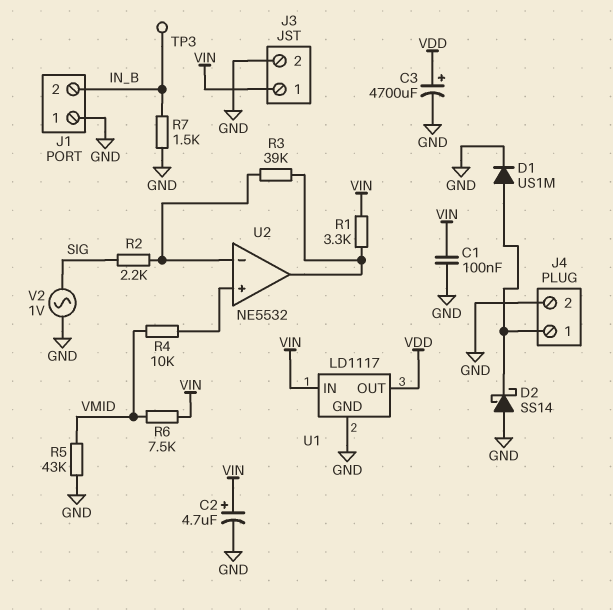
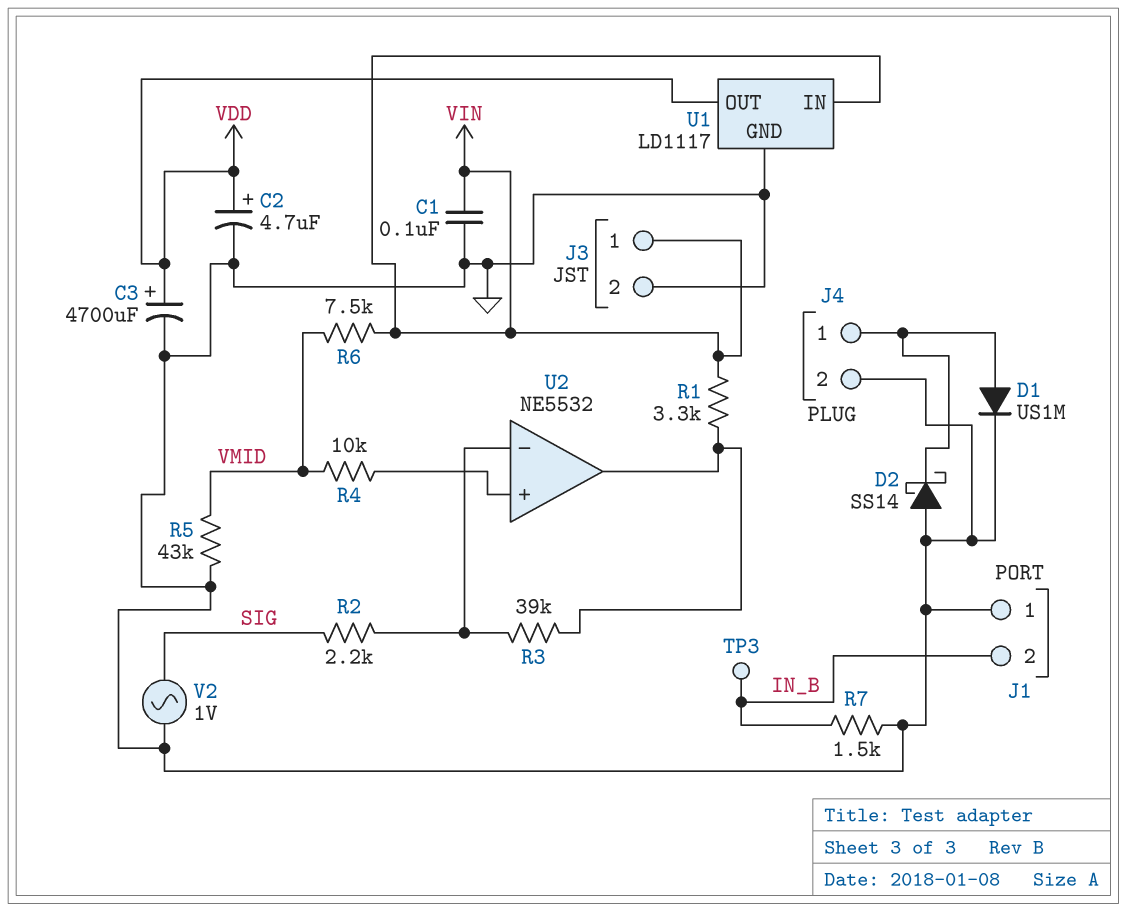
C2: 4.7uF (plus VIN, minus GND) -> 4.7uF (plus VDD, minus GND)

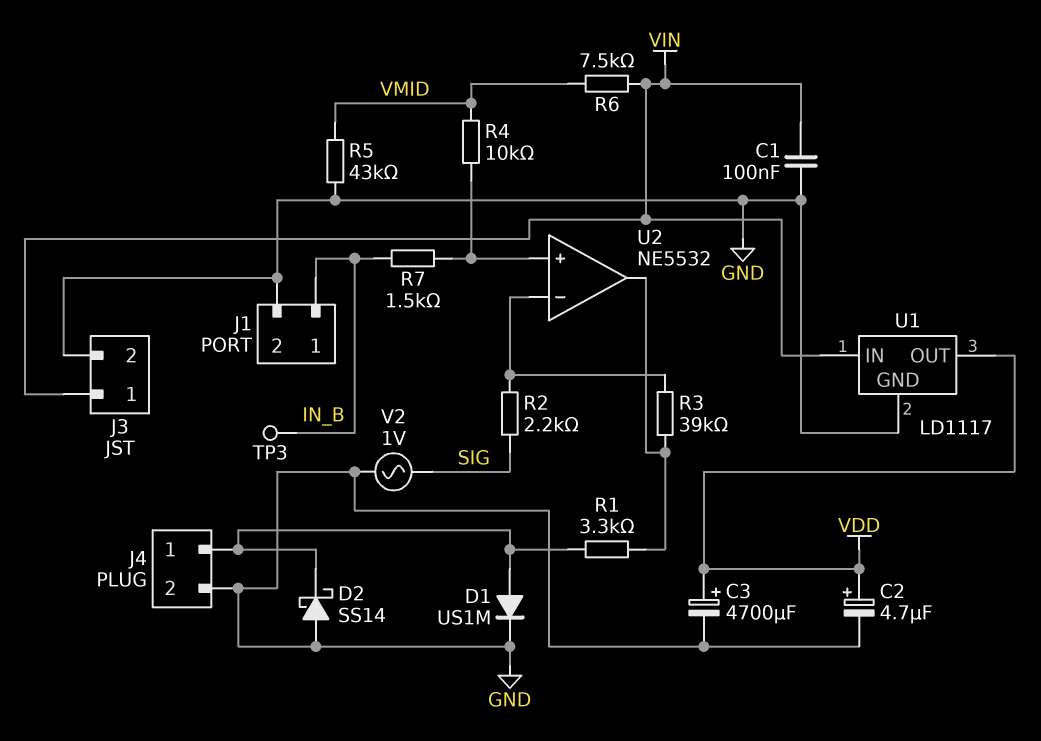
J1 pin 1: GND -> IN_B
J1 pin 2: IN_B -> GND
R1: 3.3k (U2/out, VIN) -> 3.3k (J4/1, U2/out)
R7: 1.5k (GND, IN_B) -> 1.5k (IN_B, U2/in+)

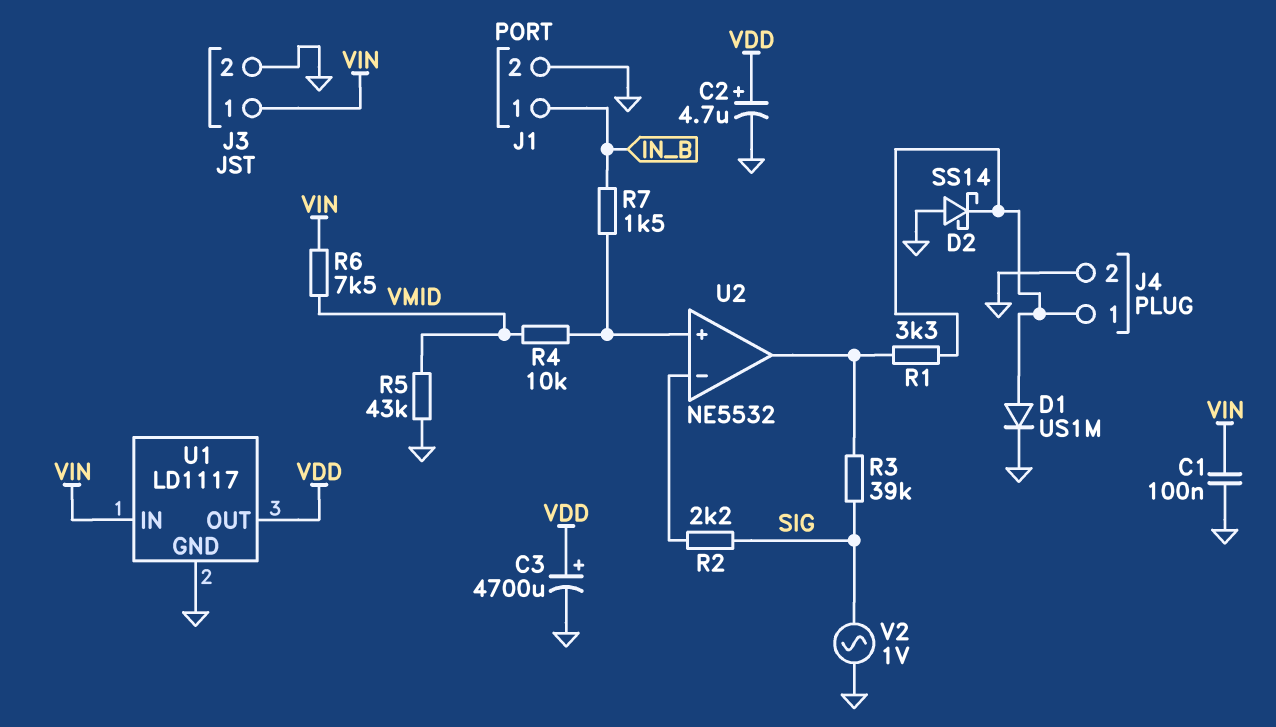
R3: 39k (U2/in-, U2/out) -> 39k (SIG, U2/out)
TP3: test point (IN_B) -> none

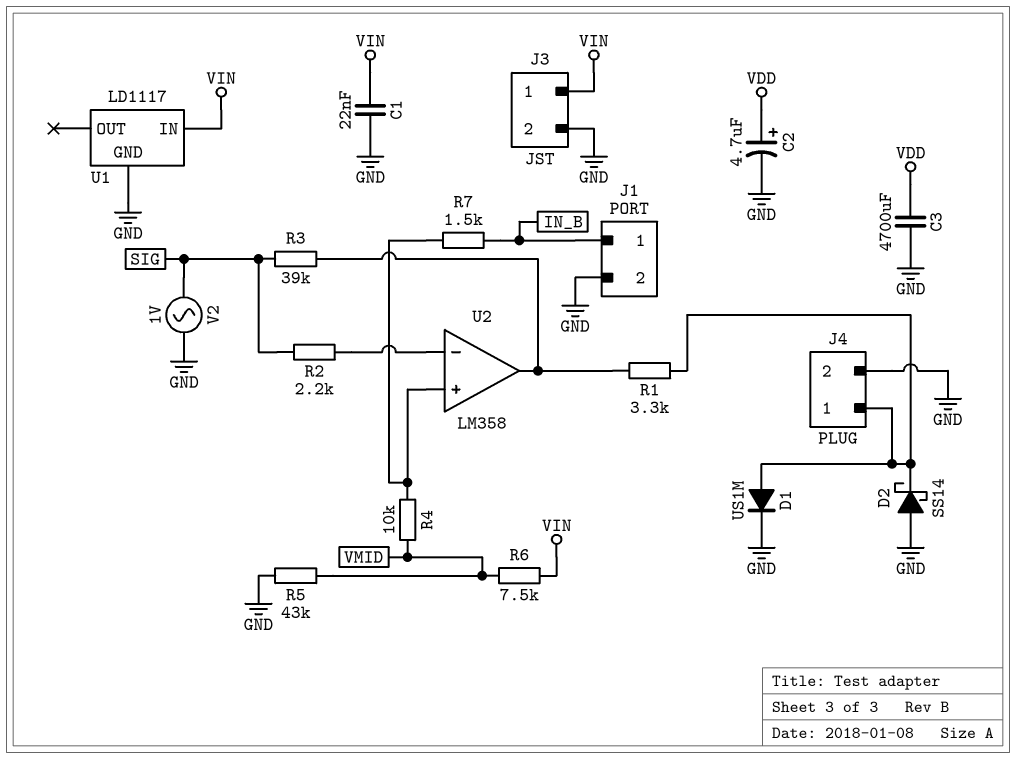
C1: 100nF (GND, VIN) -> 22nF (GND, VIN)
C3: 4700uF (plus VDD, minus GND) -> 4700uF (GND, VDD)
U1 pin OUT: VDD -> none
U2: NE5532 -> LM358

